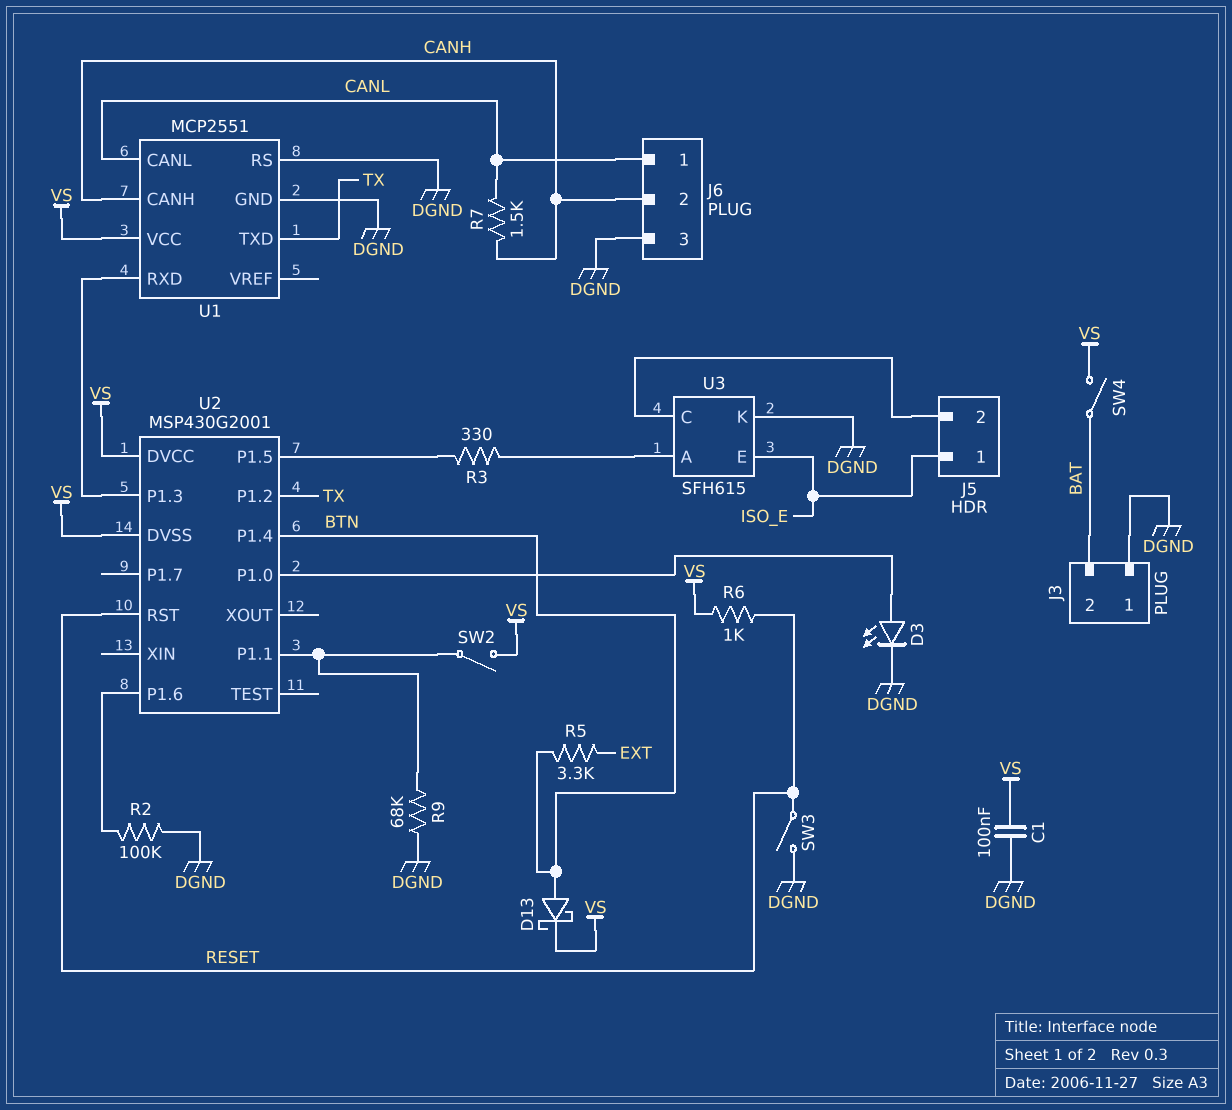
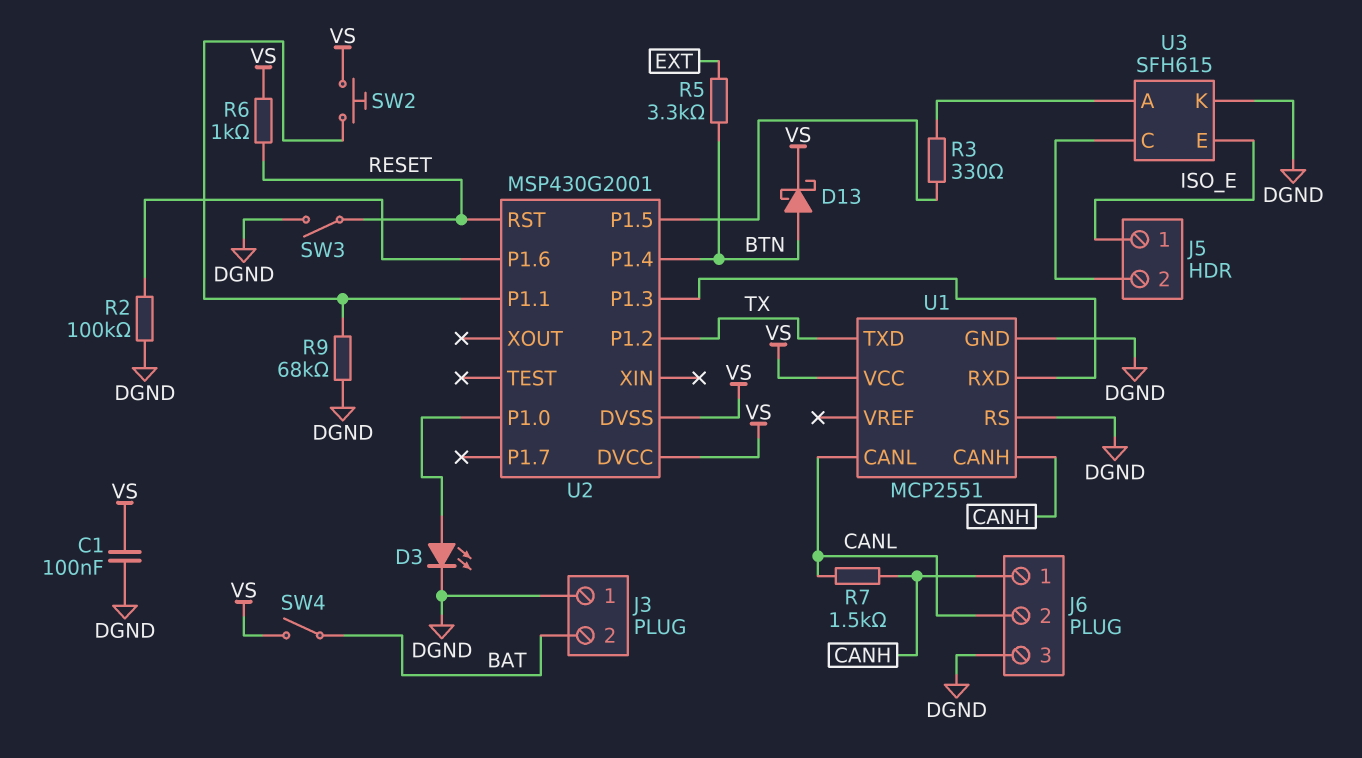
J6 pin 1: CANL -> CANH
J6 pin 2: CANH -> CANL
SW2: switch (U2/P1.1, VS) -> button (U2/P1.1, VS)

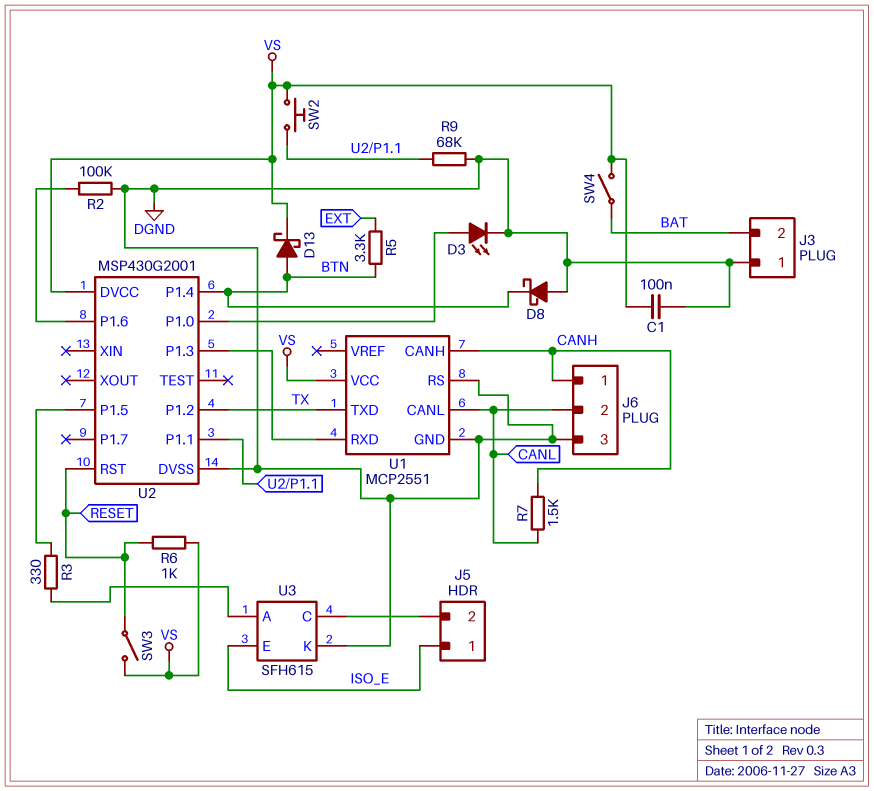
D8: none -> schottky (A DGND, K BTN)
SW3: switch (DGND, RESET) -> switch (RESET, VS)
U2 pin DVSS: VS -> DGND

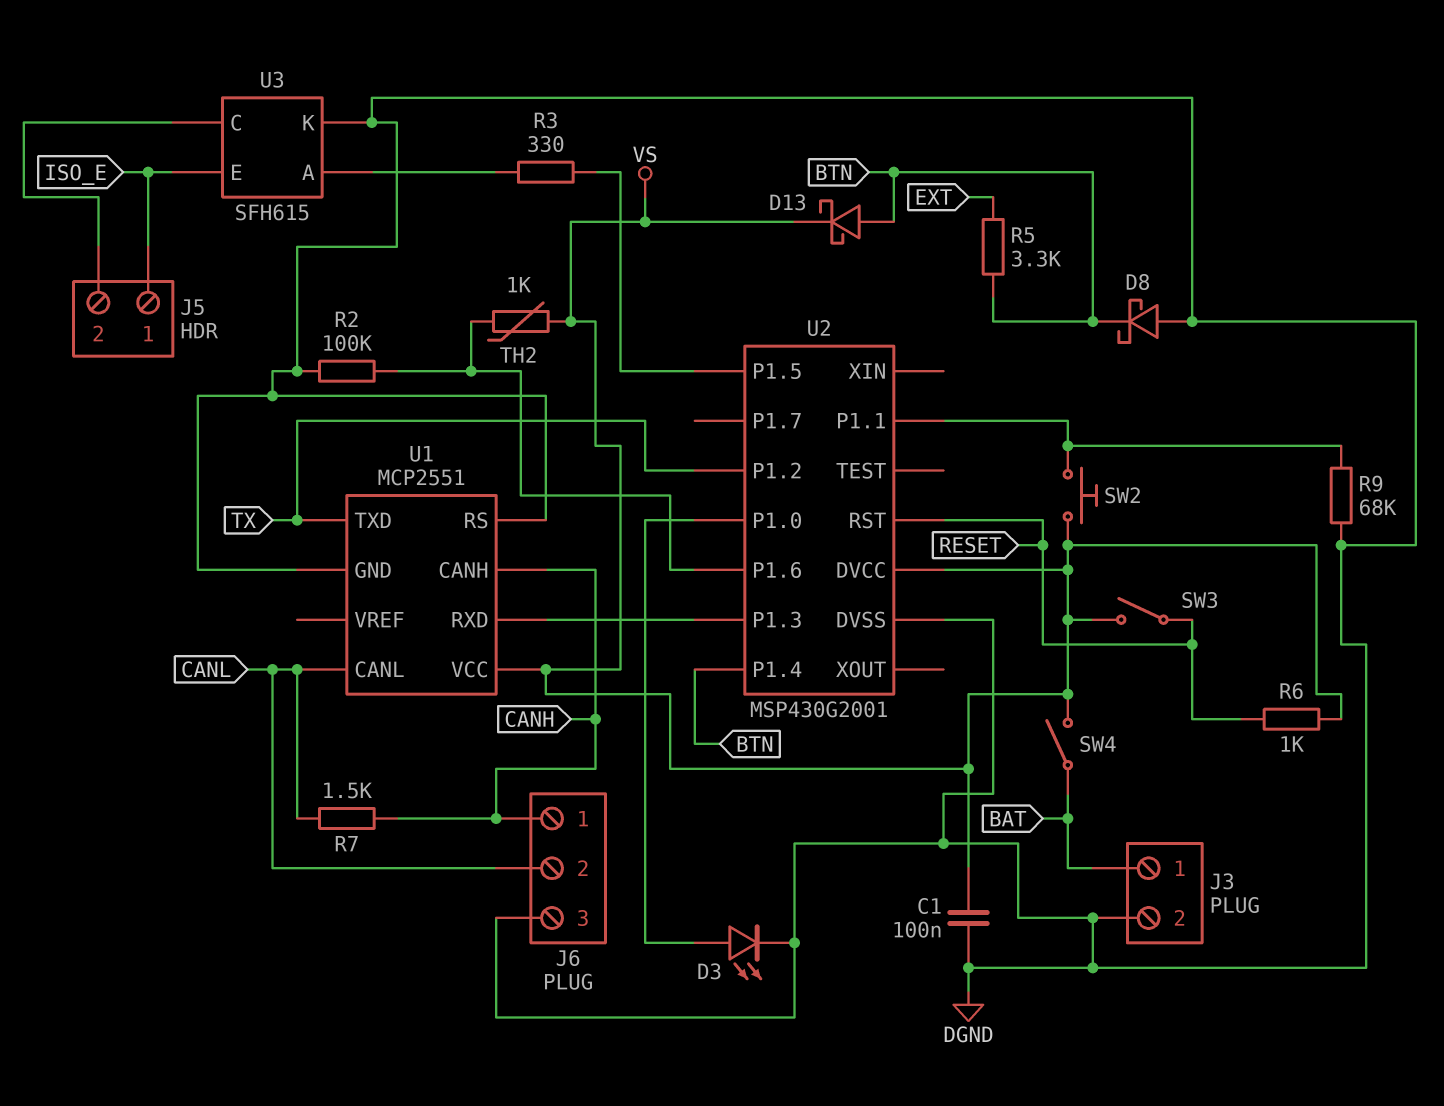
J3 pin 1: DGND -> BAT
J3 pin 2: BAT -> DGND
TH2: none -> 1k (U2/P1.6, VS)

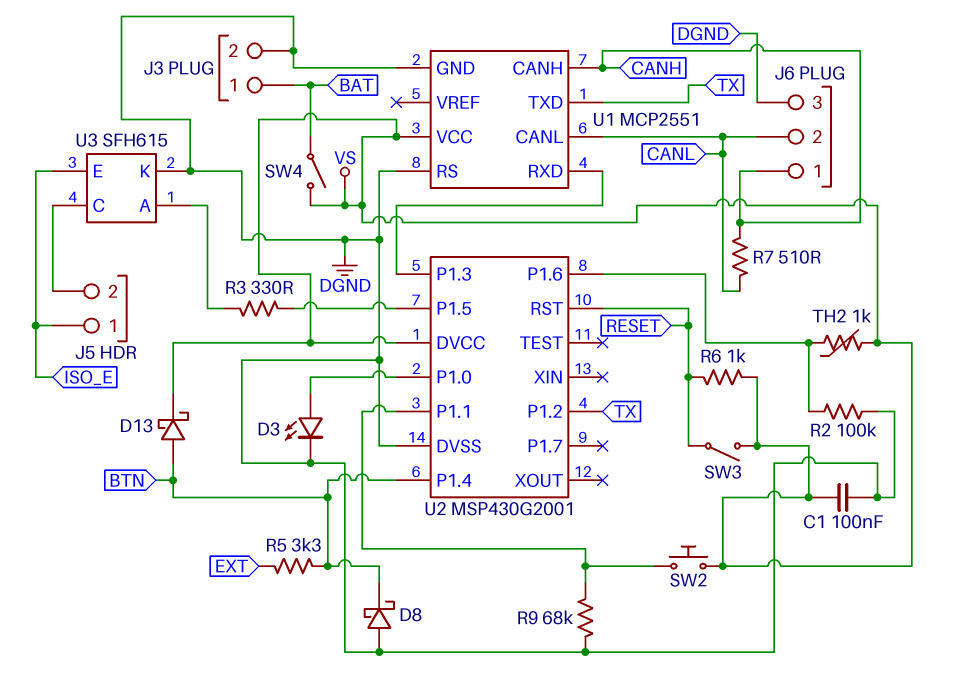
R7: 1.5k (CANH, CANL) -> 510 (CANH, CANL)

